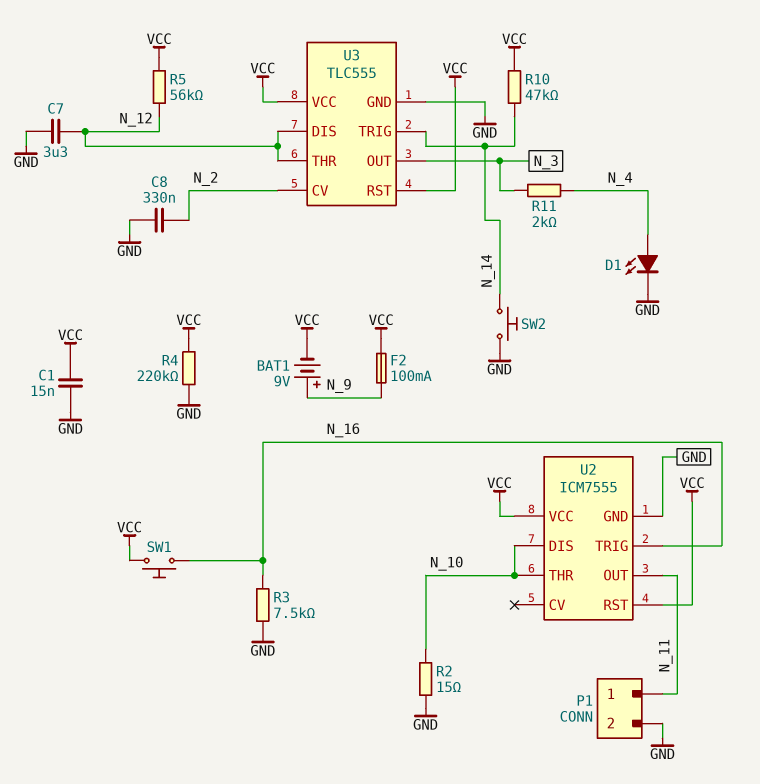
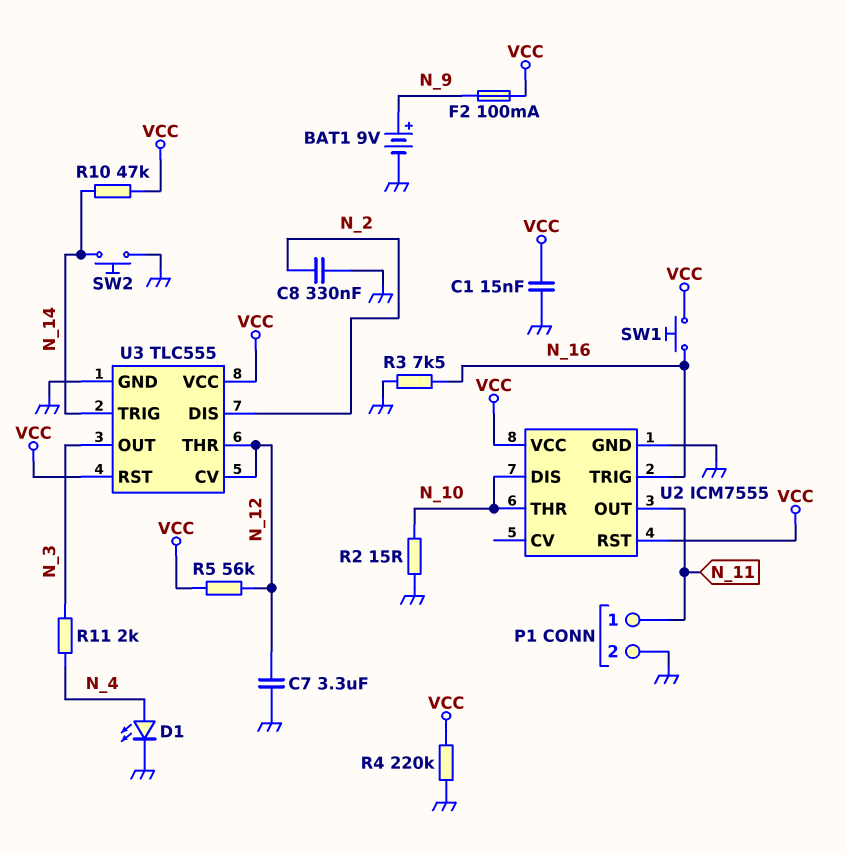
BAT1: 9V (plus N_9, minus VCC) -> 9V (plus N_9, minus GND)
U3 pin CV: N_2 -> N_12
U3 pin DIS: N_12 -> N_2

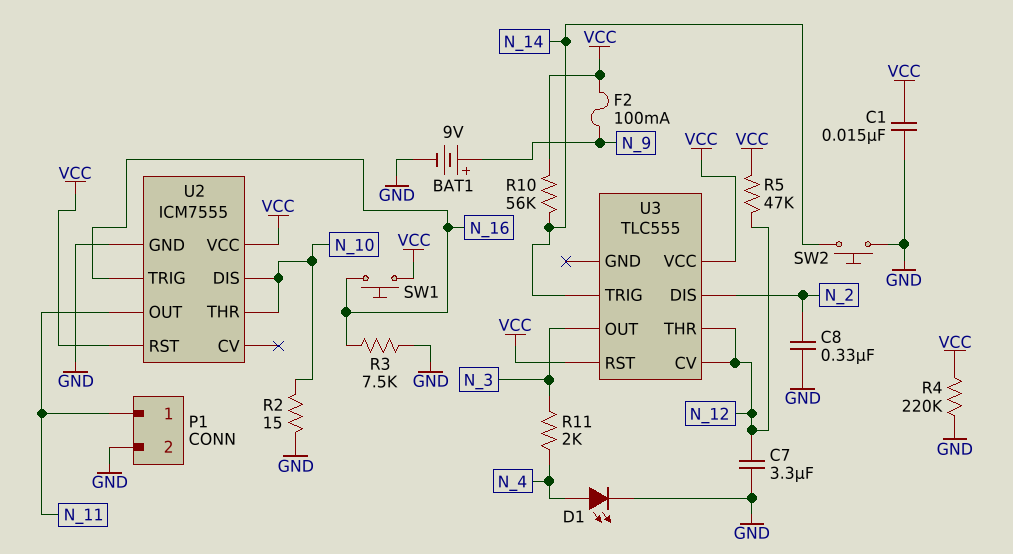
R5: 56k (N_12, VCC) -> 47k (N_12, VCC)
R10: 47k (N_14, VCC) -> 56k (N_14, VCC)
U3 pin GND: GND -> none

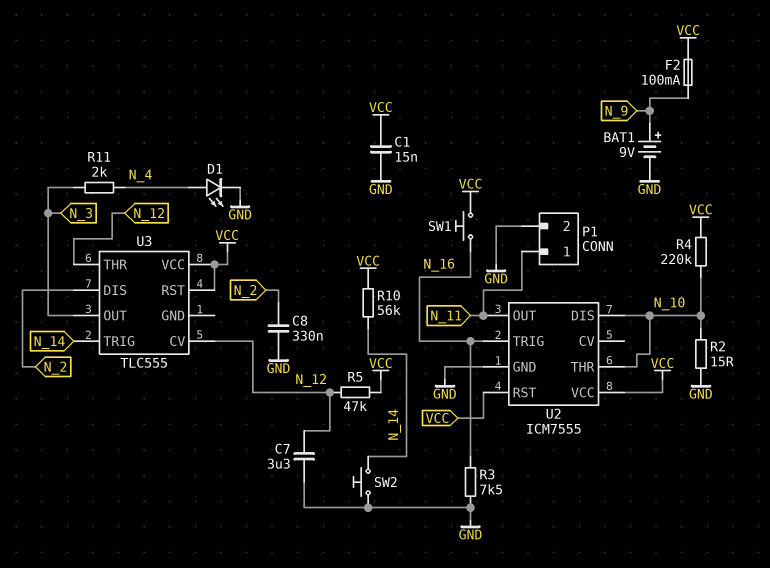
R4: 220k (GND, VCC) -> 220k (N_10, VCC)

